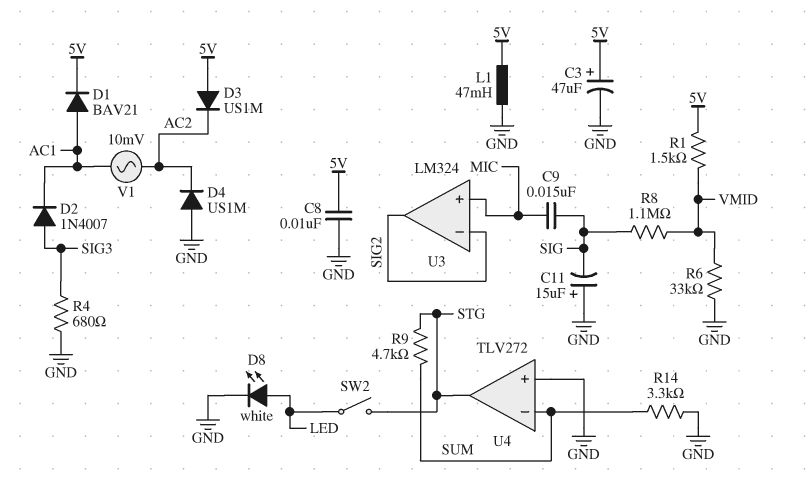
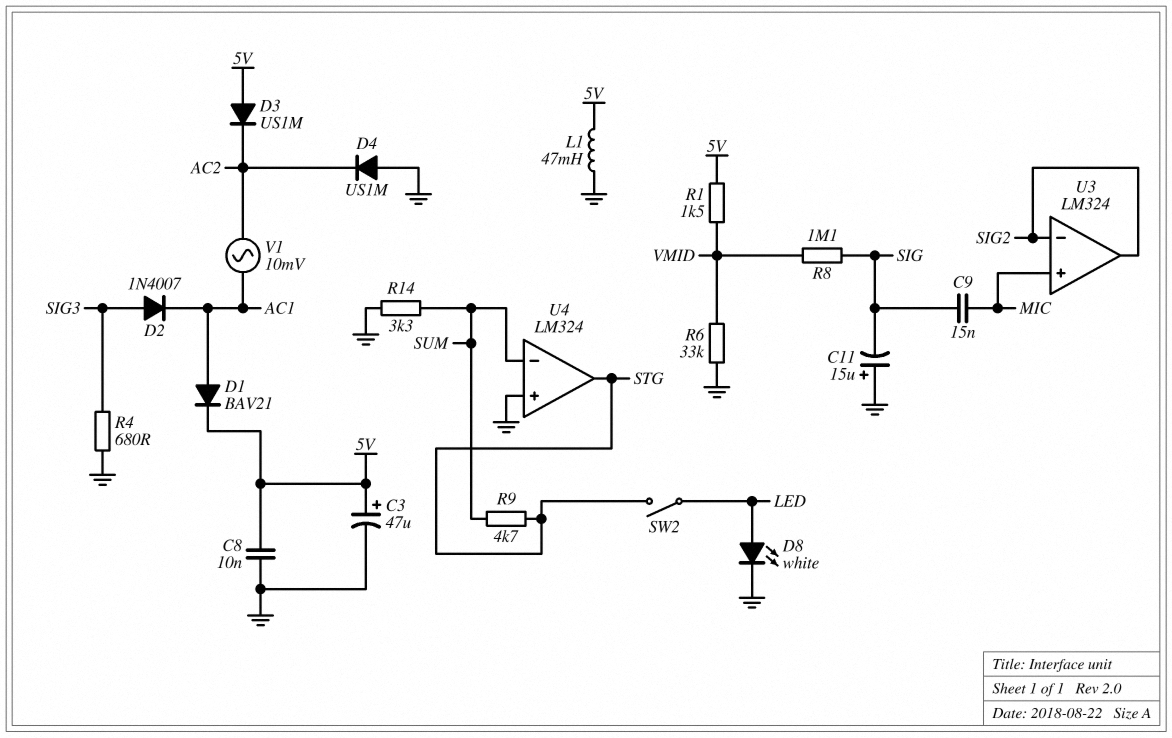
U4: TLV272 -> LM324

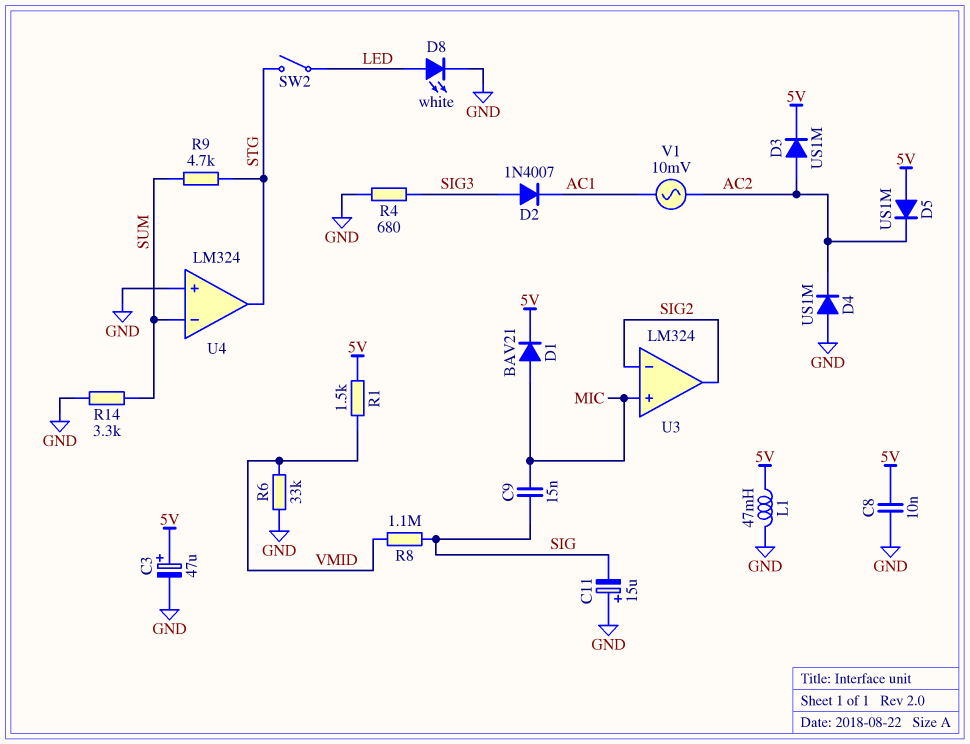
D1: diode BAV21 (A AC1, K 5V) -> diode BAV21 (A MIC, K 5V)
D3: diode US1M (A 5V, K AC2) -> diode US1M (A AC2, K 5V)
D5: none -> diode US1M (A 5V, K AC2)

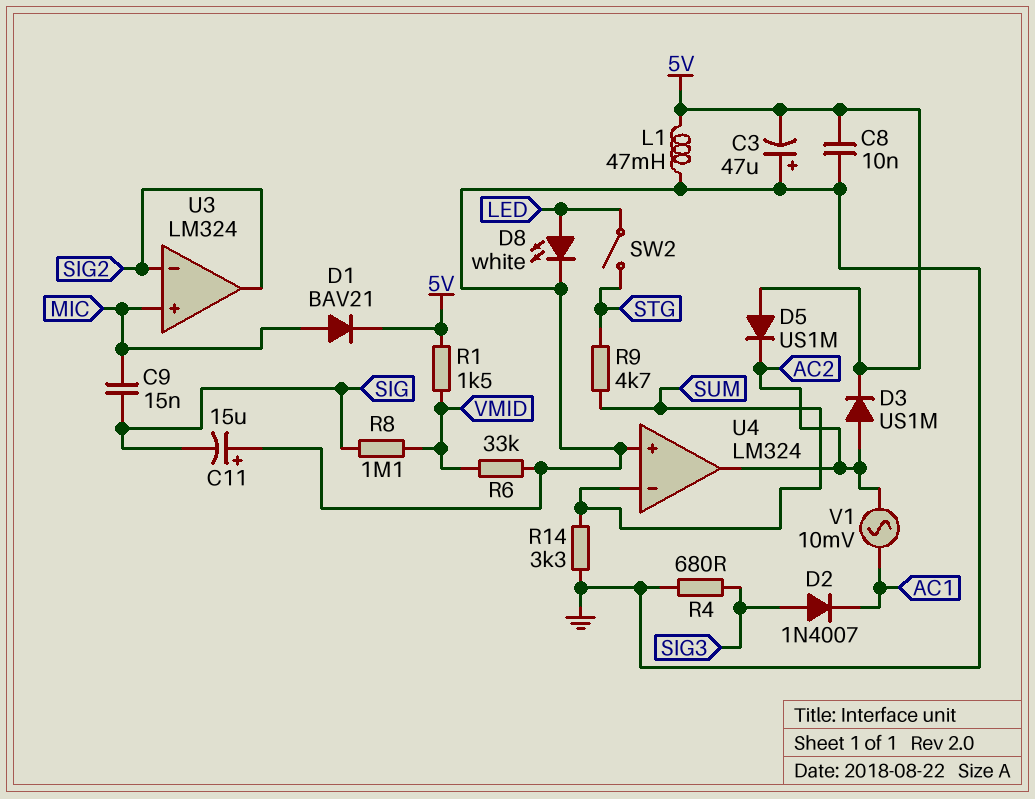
C3: 47uF (plus 5V, minus GND) -> 47uF (plus GND, minus 5V)
D4: diode US1M (A GND, K AC2) -> none
U4 pin out: STG -> AC2

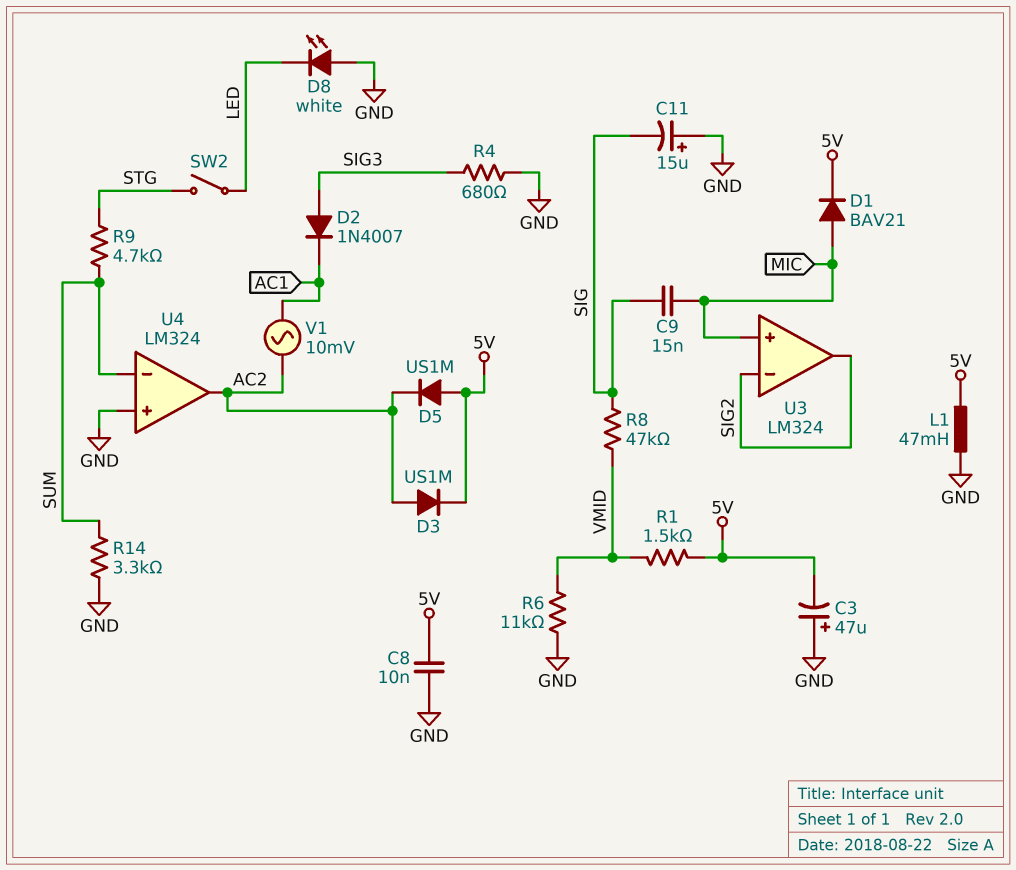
D8: LED white (A LED, K GND) -> LED white (A GND, K LED)
R6: 33k (GND, VMID) -> 11k (GND, VMID)
R8: 1.1M (SIG, VMID) -> 47k (SIG, VMID)

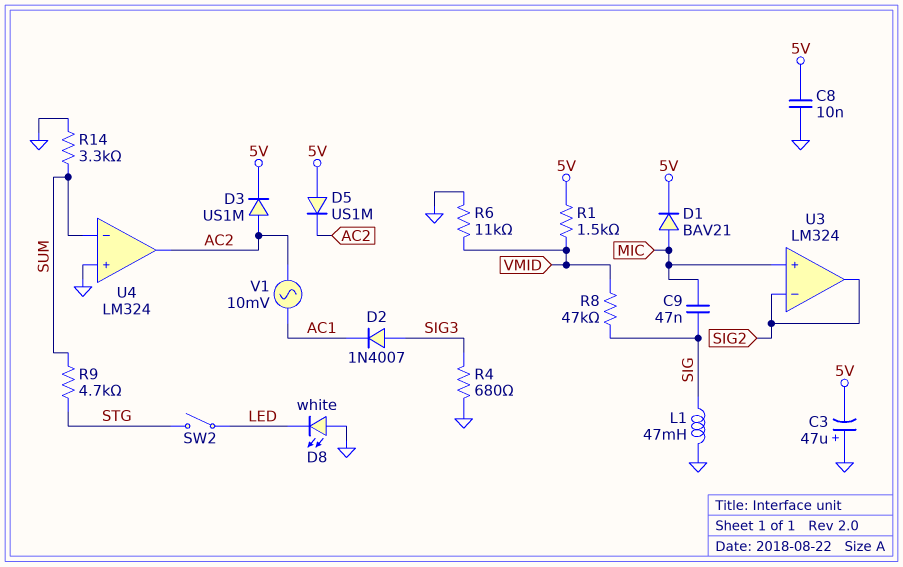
C9: 15nF (MIC, SIG) -> 47nF (MIC, SIG)
C11: 15uF (plus GND, minus SIG) -> none
L1: 47mH (5V, GND) -> 47mH (GND, SIG)

